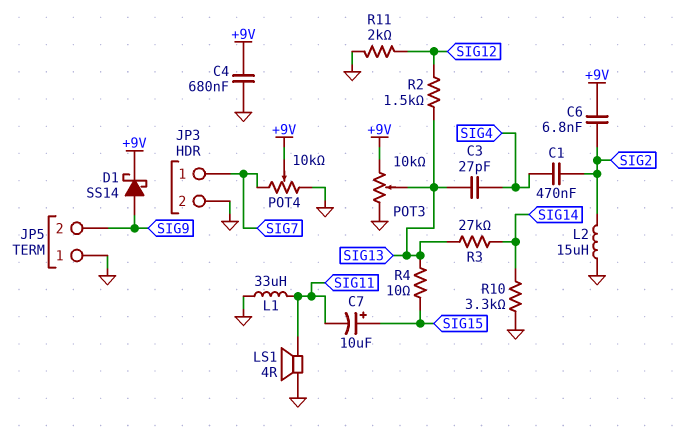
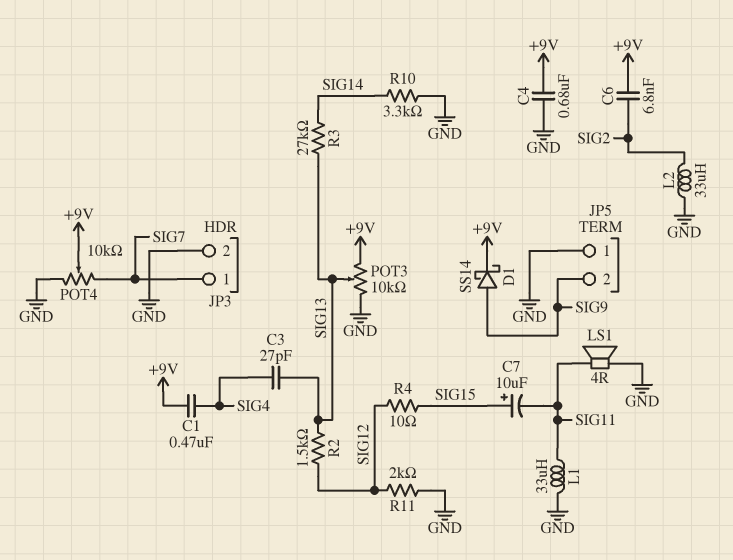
C1: 470nF (SIG2, SIG4) -> 470nF (+9V, SIG4)
L2: 15uH (GND, SIG2) -> 33uH (GND, SIG2)
R4: 10 (SIG13, SIG15) -> 10 (SIG12, SIG15)

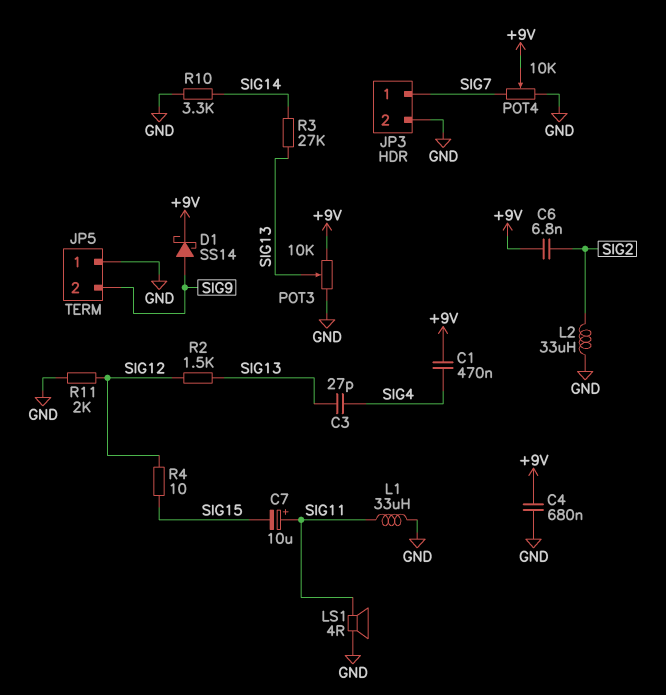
C7: 10uF (plus SIG15, minus SIG11) -> 10uF (plus SIG11, minus SIG15)

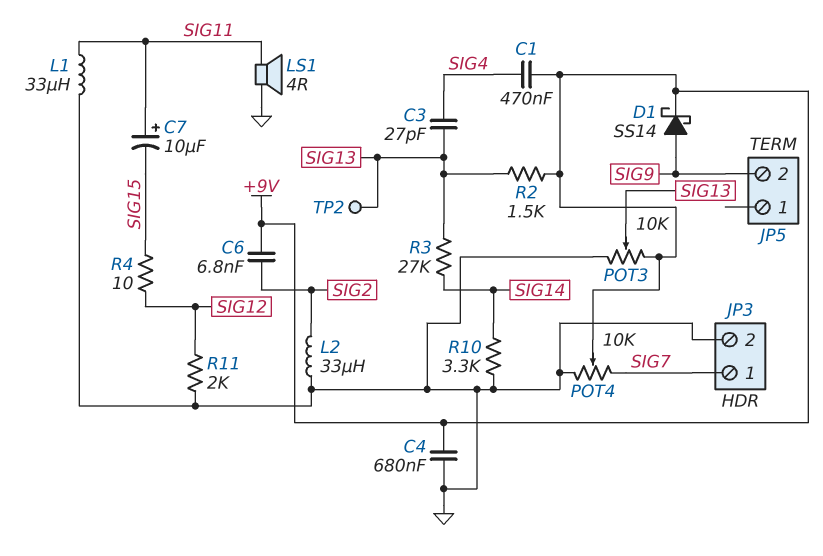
JP5 pin 1: GND -> none
R2: 1.5k (SIG12, SIG13) -> 1.5k (+9V, SIG13)
TP2: none -> test point (SIG13)

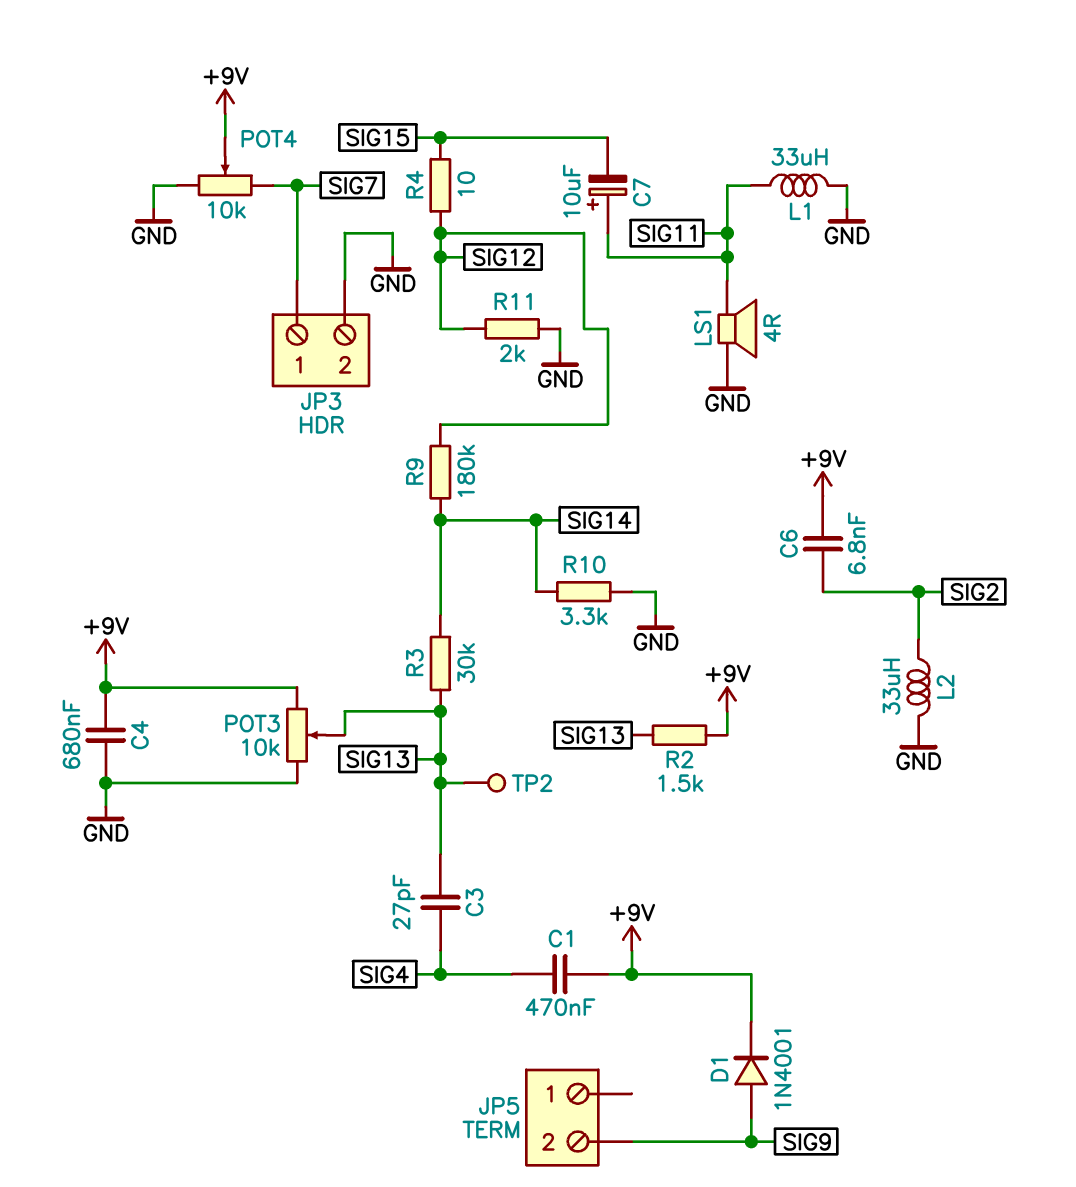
D1: schottky SS14 (A SIG9, K +9V) -> diode 1N4001 (A SIG9, K +9V)
R3: 27k (SIG13, SIG14) -> 30k (SIG13, SIG14)
R9: none -> 180k (SIG12, SIG14)

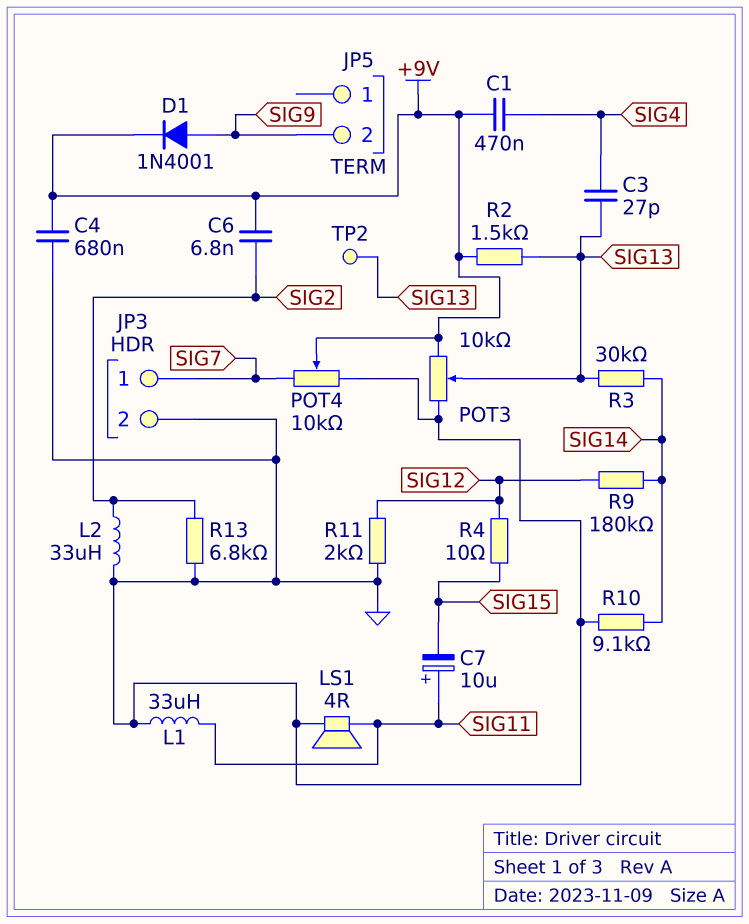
R10: 3.3k (GND, SIG14) -> 9.1k (GND, SIG14)
R13: none -> 6.8k (GND, SIG2)

